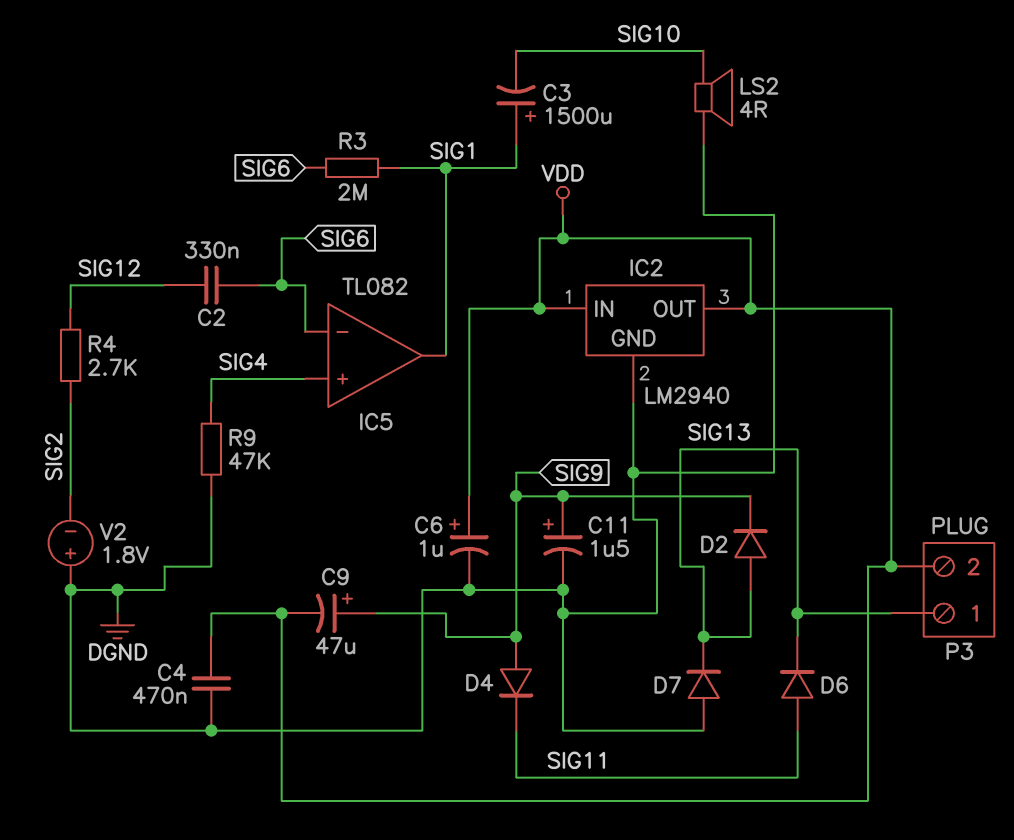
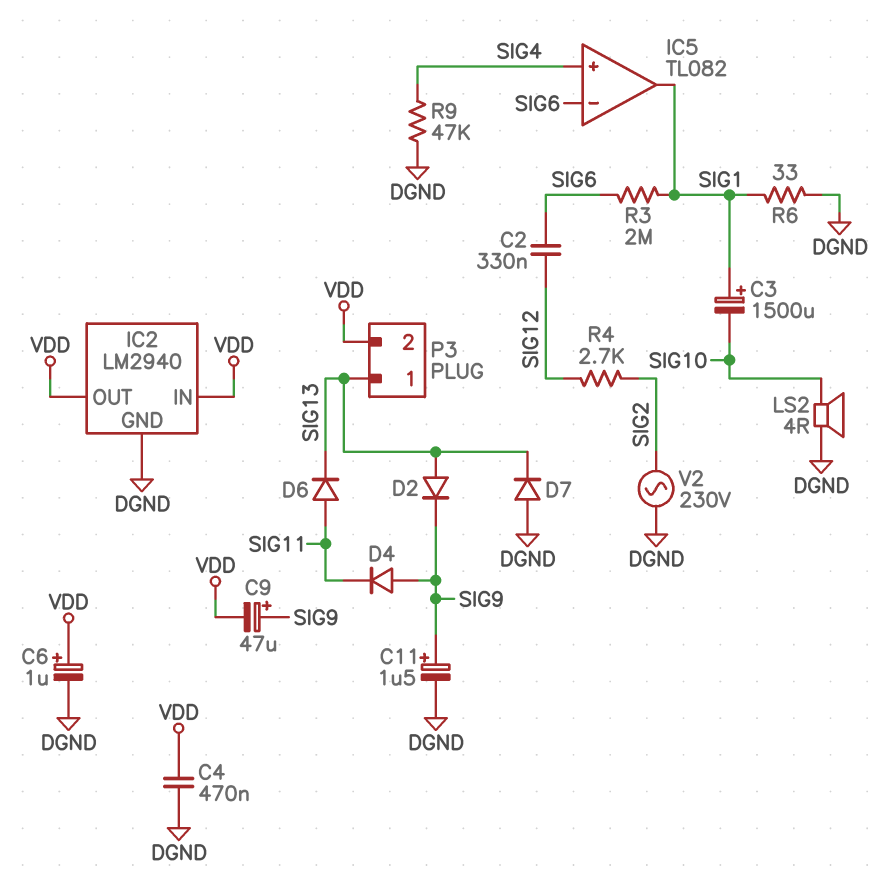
R6: none -> 33 (DGND, SIG1)
V2: 1.8V (plus DGND, minus SIG2) -> AC 230V (DGND, SIG2)

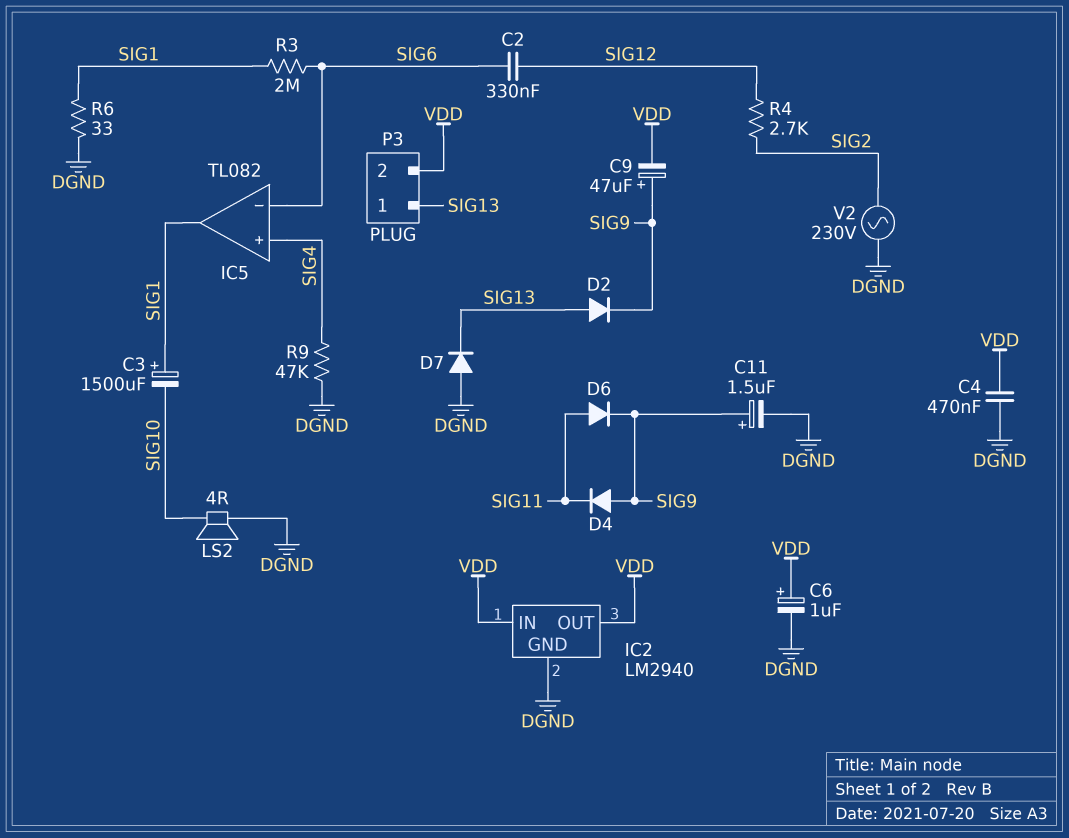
D6: diode (A SIG11, K SIG13) -> diode (A SIG11, K SIG9)

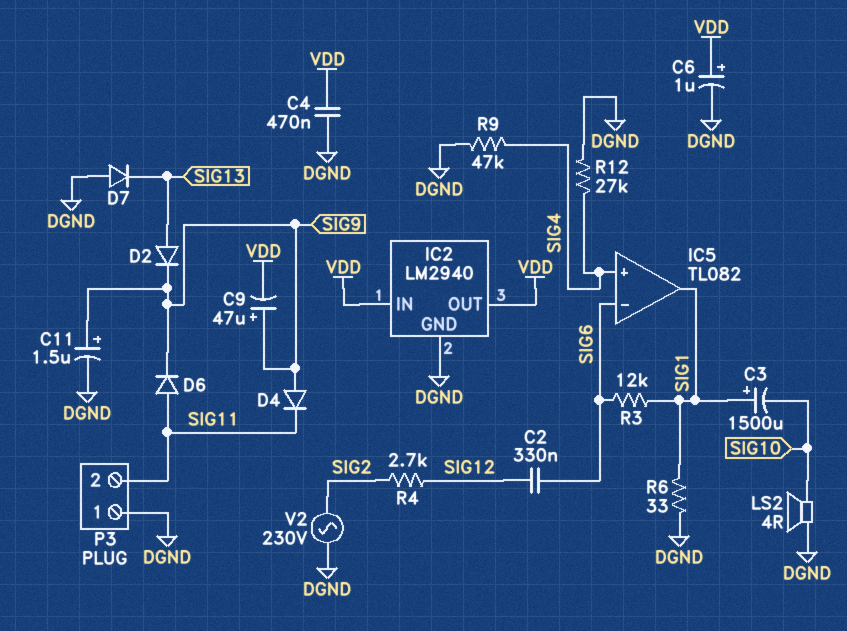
P3 pin 1: SIG13 -> DGND
P3 pin 2: VDD -> SIG11
R3: 2M (SIG1, SIG6) -> 12k (SIG1, SIG6)
R12: none -> 27k (DGND, SIG4)

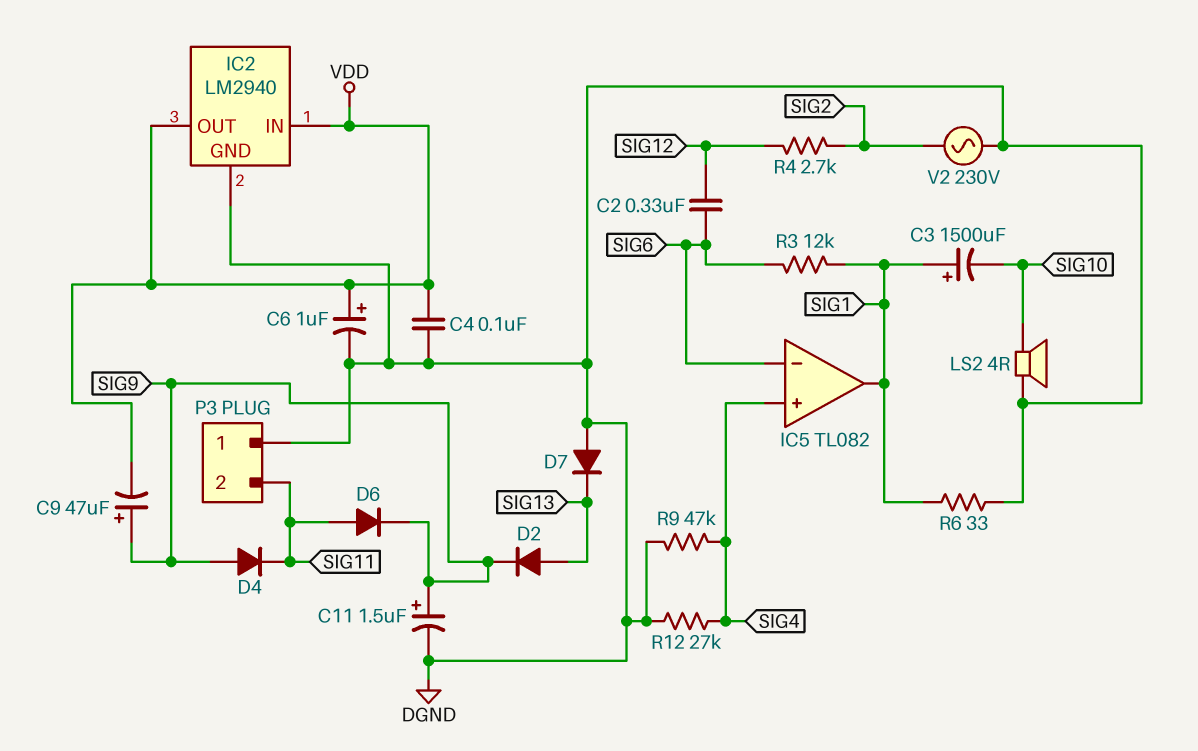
C4: 470nF (DGND, VDD) -> 100nF (DGND, VDD)

